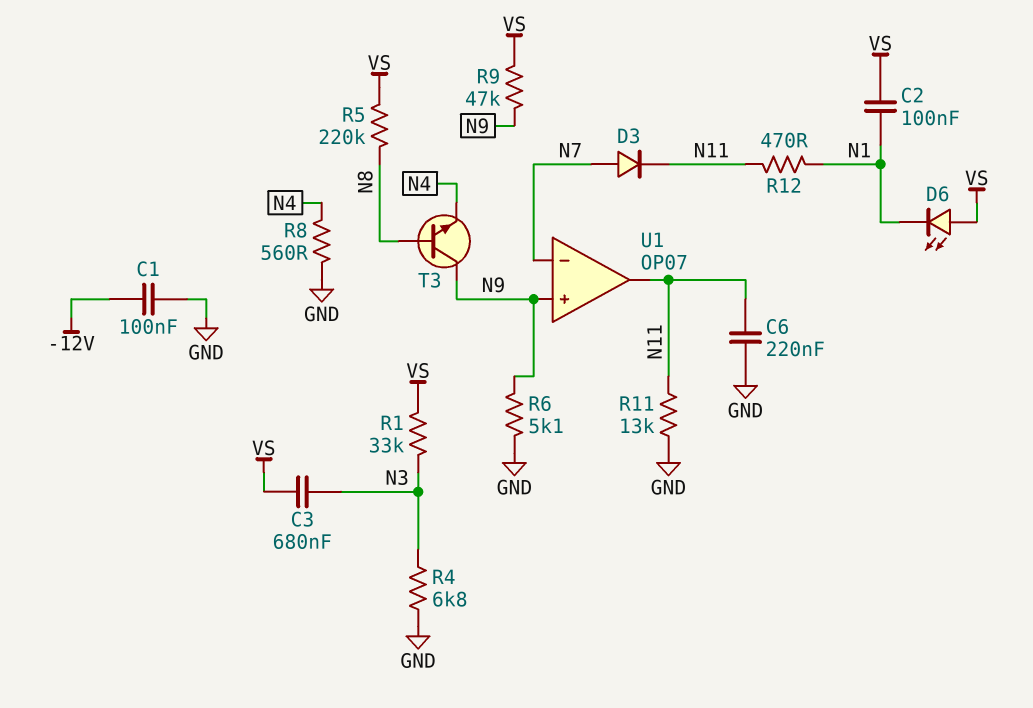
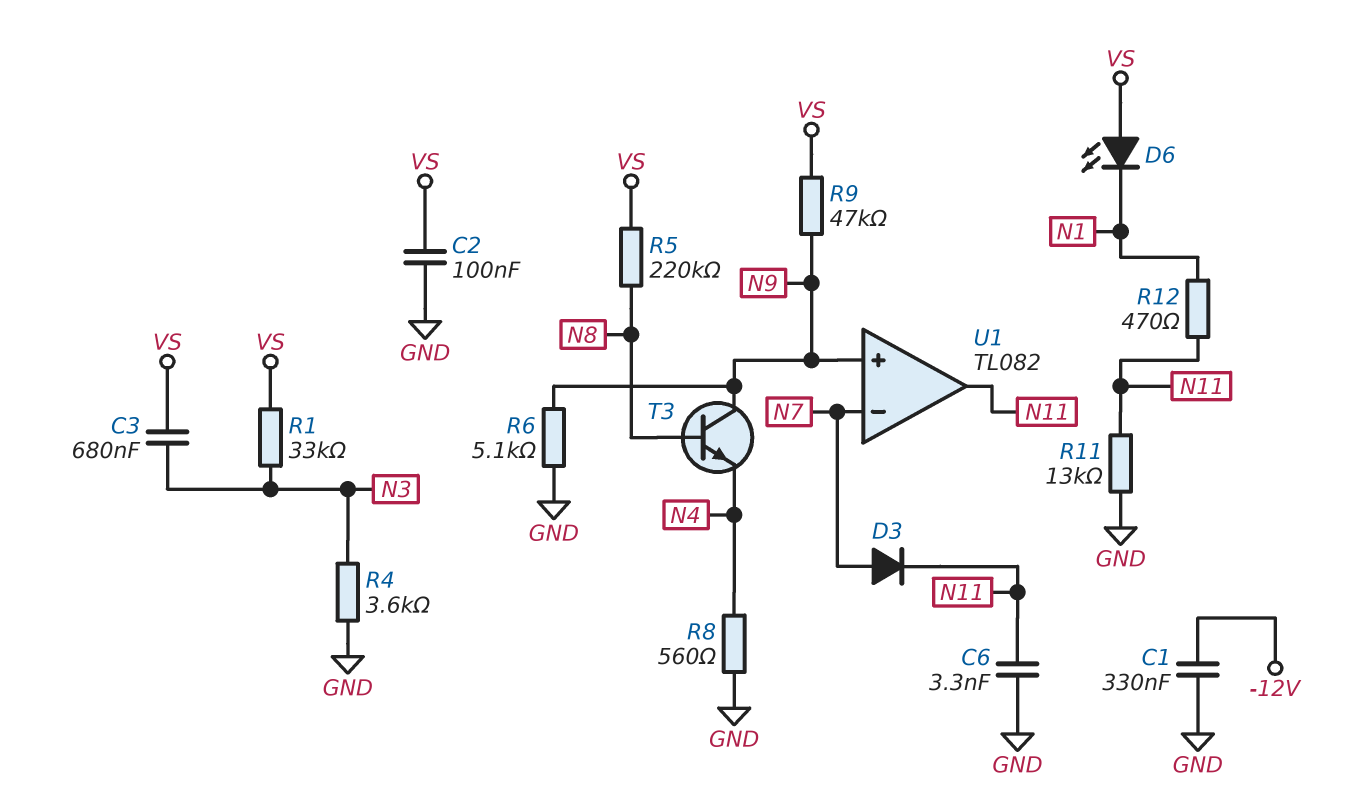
C1: 100nF (-12V, GND) -> 330nF (-12V, GND)
C2: 100nF (N1, VS) -> 100nF (GND, VS)
C6: 220nF (GND, N11) -> 3.3nF (GND, N11)
R4: 6.8k (GND, N3) -> 3.6k (GND, N3)
U1: OP07 -> TL082

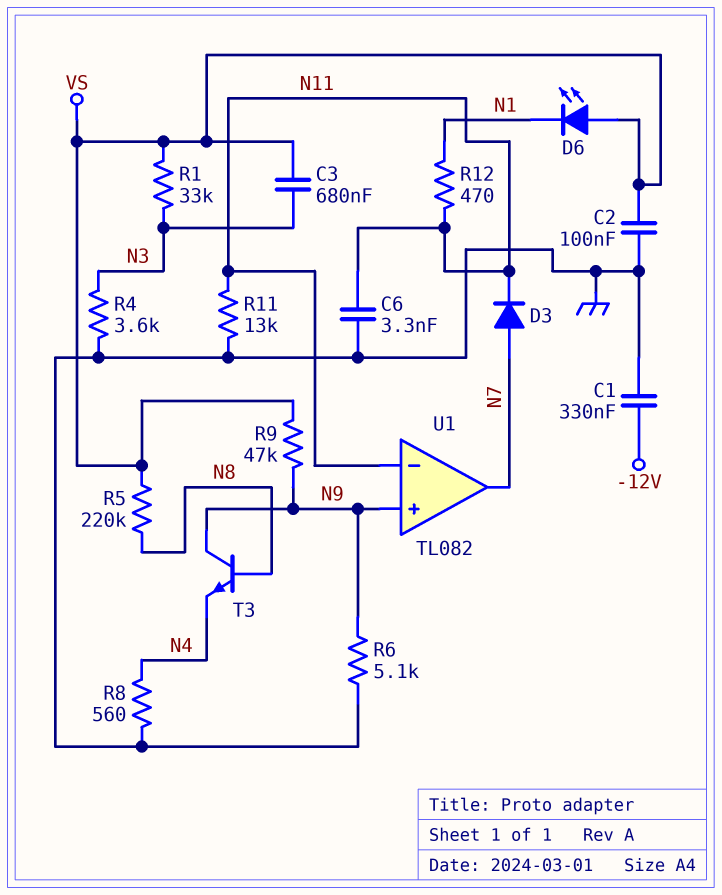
U1 pin in-: N7 -> N11
U1 pin out: N11 -> N7

